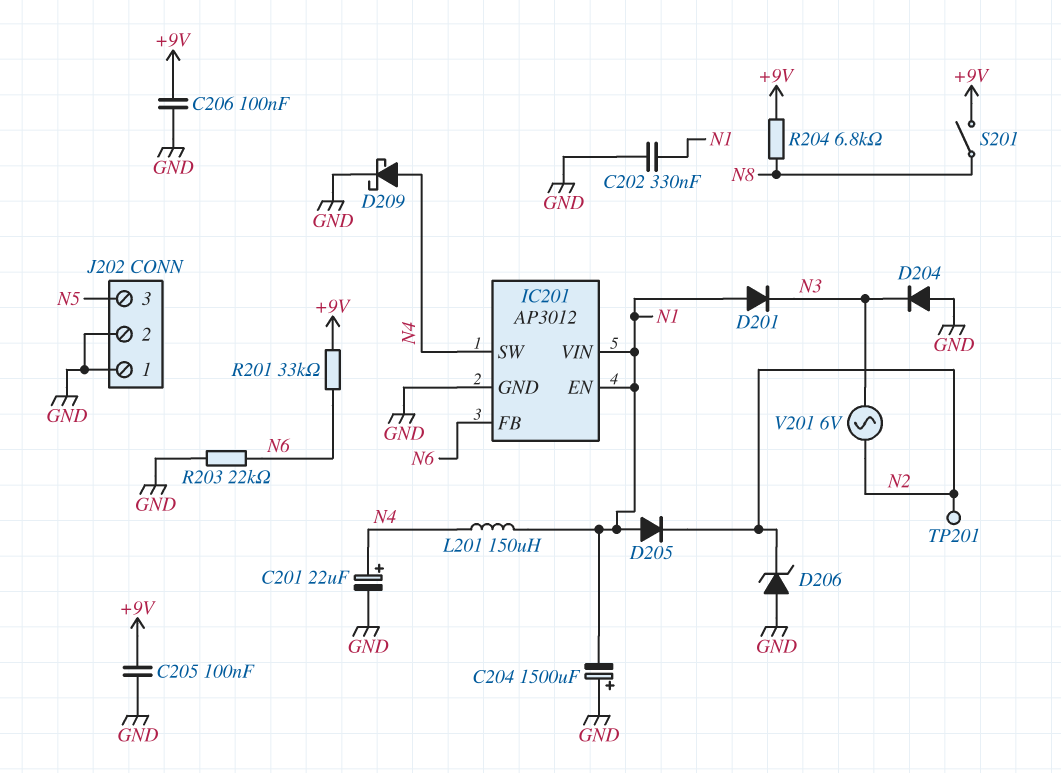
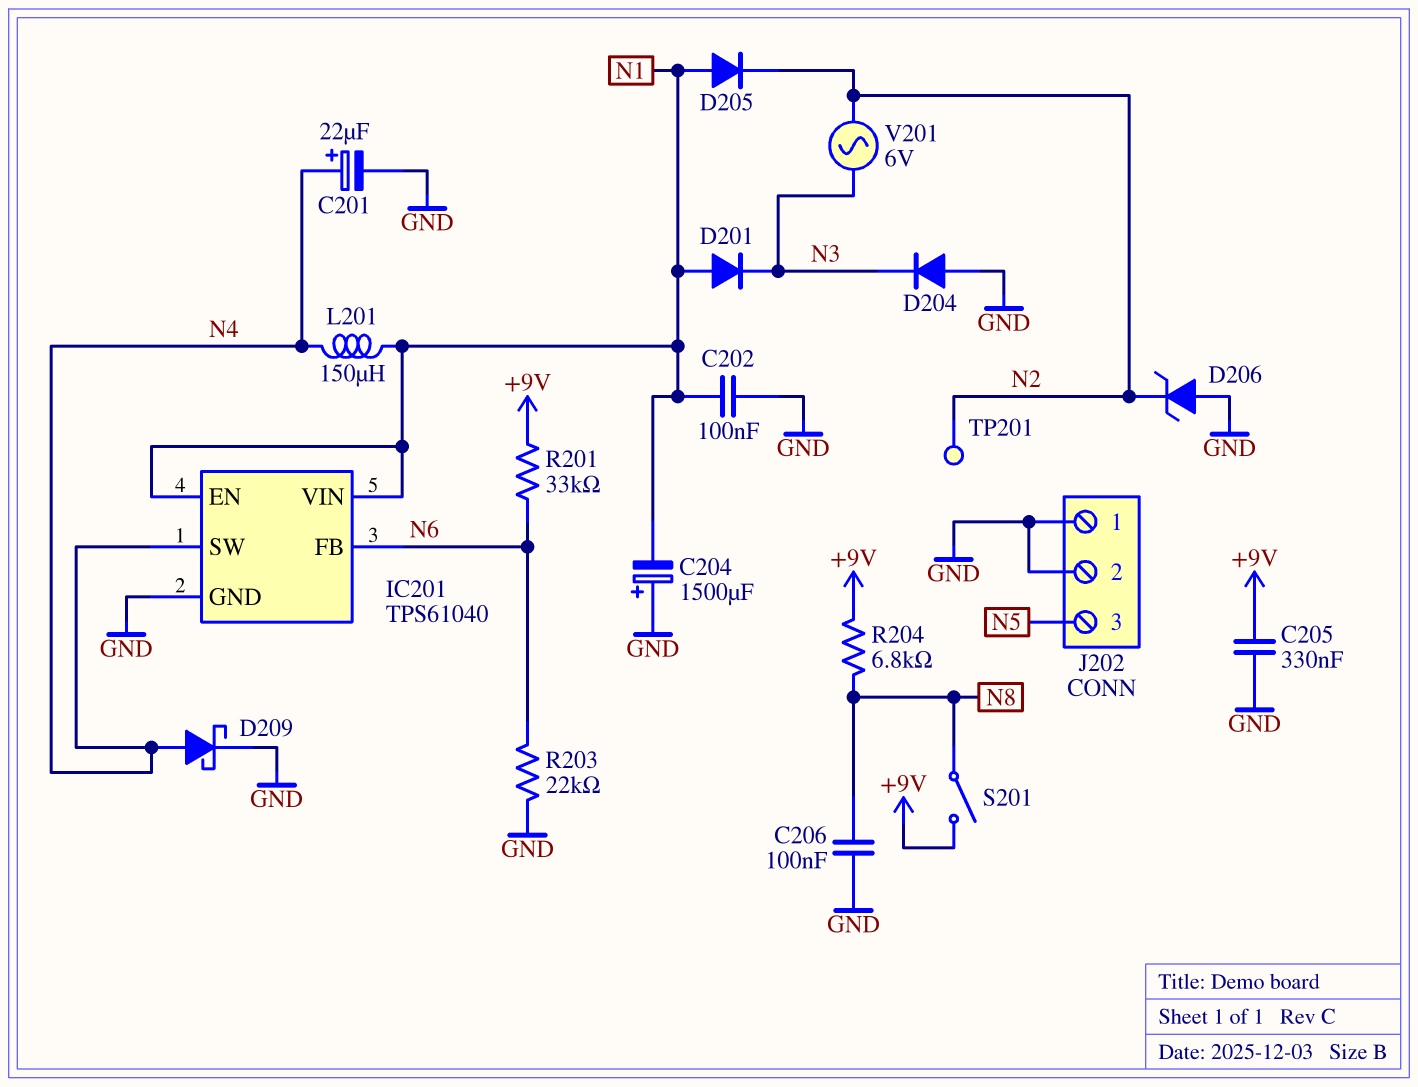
C202: 330nF (GND, N1) -> 100nF (GND, N1)
C205: 100nF (+9V, GND) -> 330nF (+9V, GND)
C206: 100nF (+9V, GND) -> 100nF (GND, N8)
IC201: AP3012 -> TPS61040

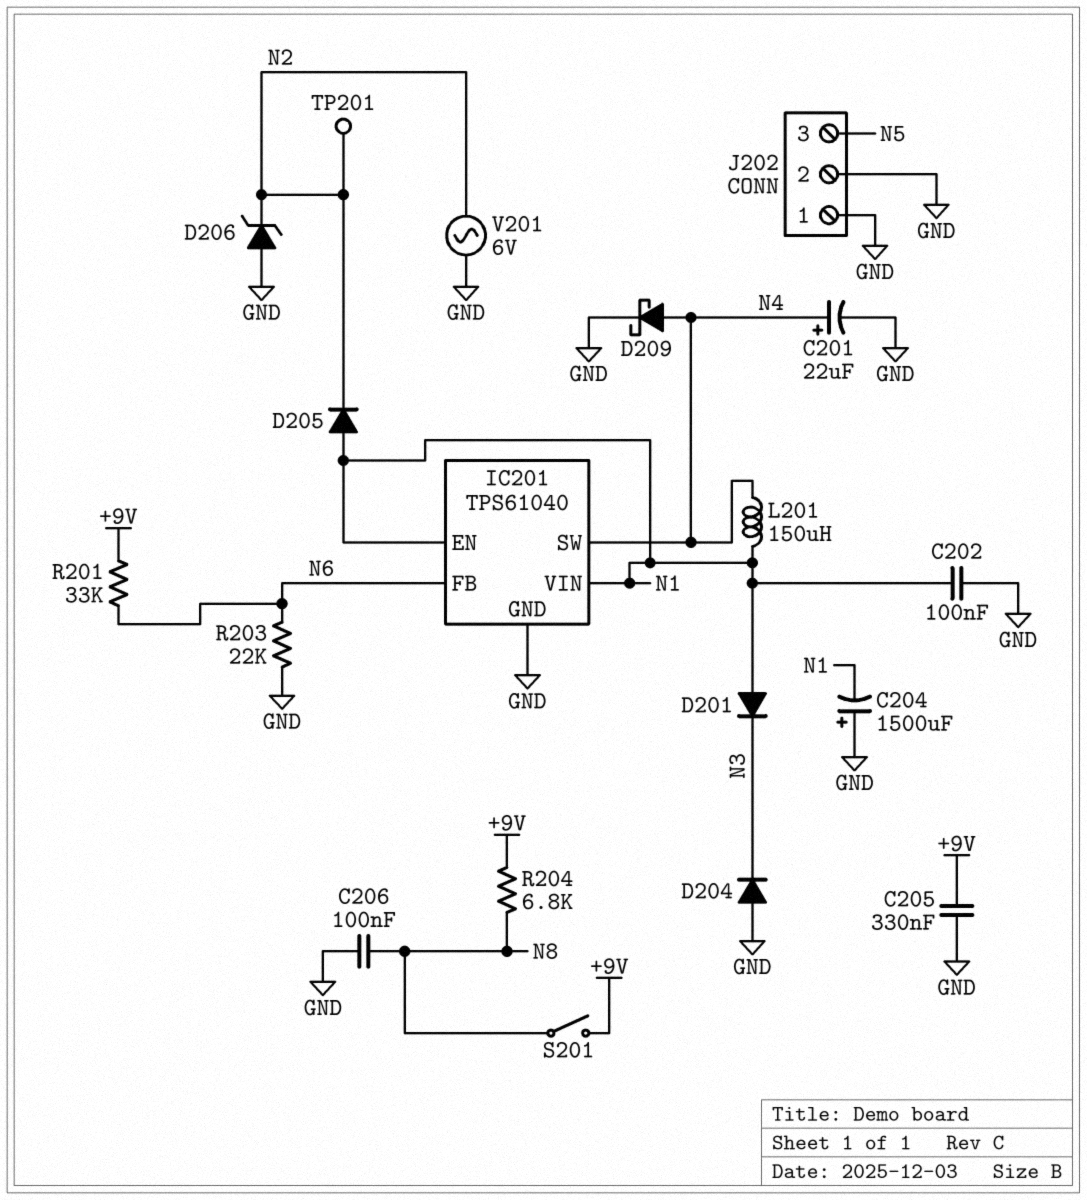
V201: AC 6V (N2, N3) -> AC 6V (GND, N2)

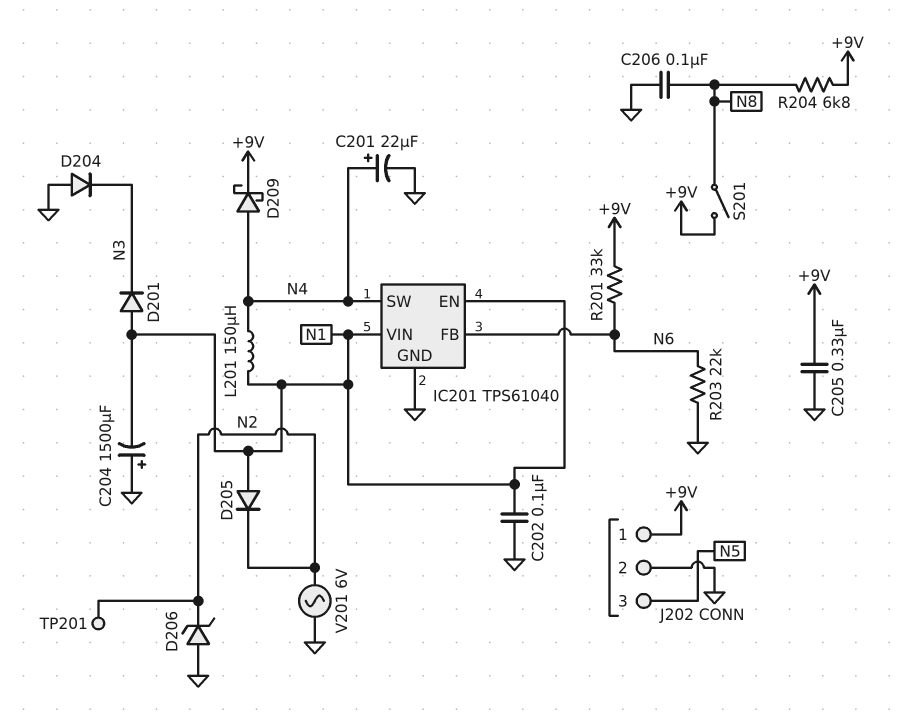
D209: schottky (A N4, K GND) -> schottky (A N4, K +9V)
J202 pin 1: GND -> +9V

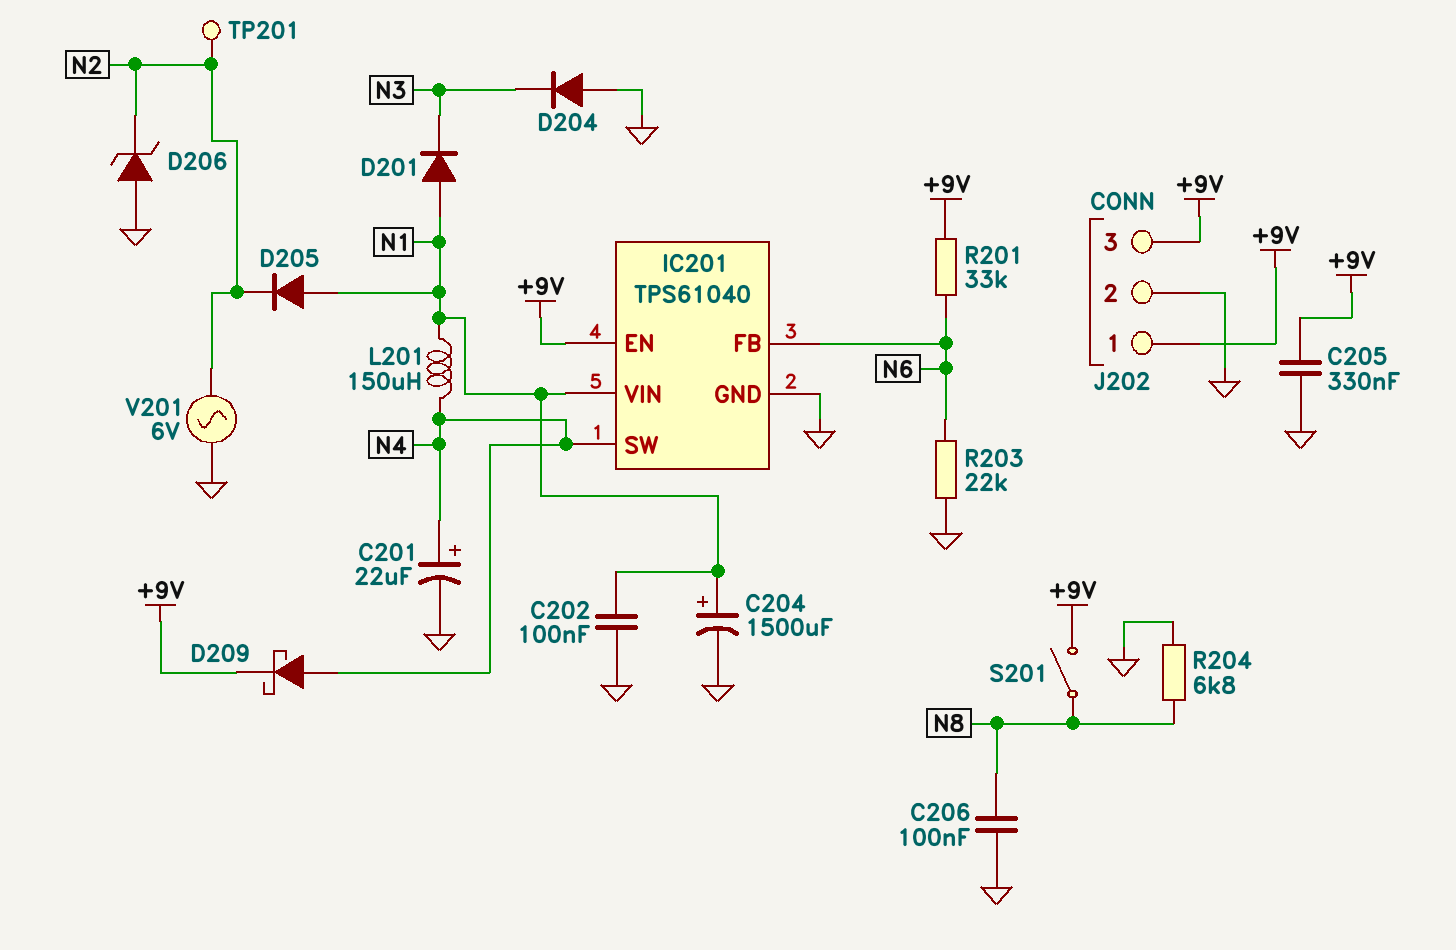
C204: 1500uF (plus GND, minus N1) -> 1500uF (plus N1, minus GND)
IC201 pin EN: N1 -> +9V
J202 pin 3: N5 -> +9V
R204: 6.8k (+9V, N8) -> 6.8k (GND, N8)

